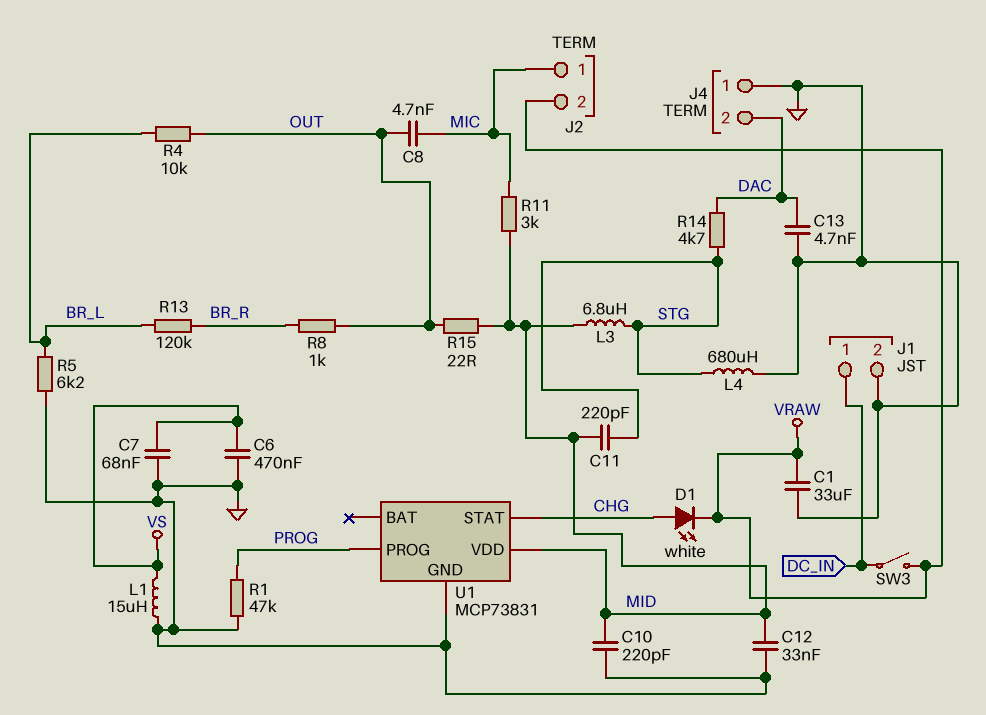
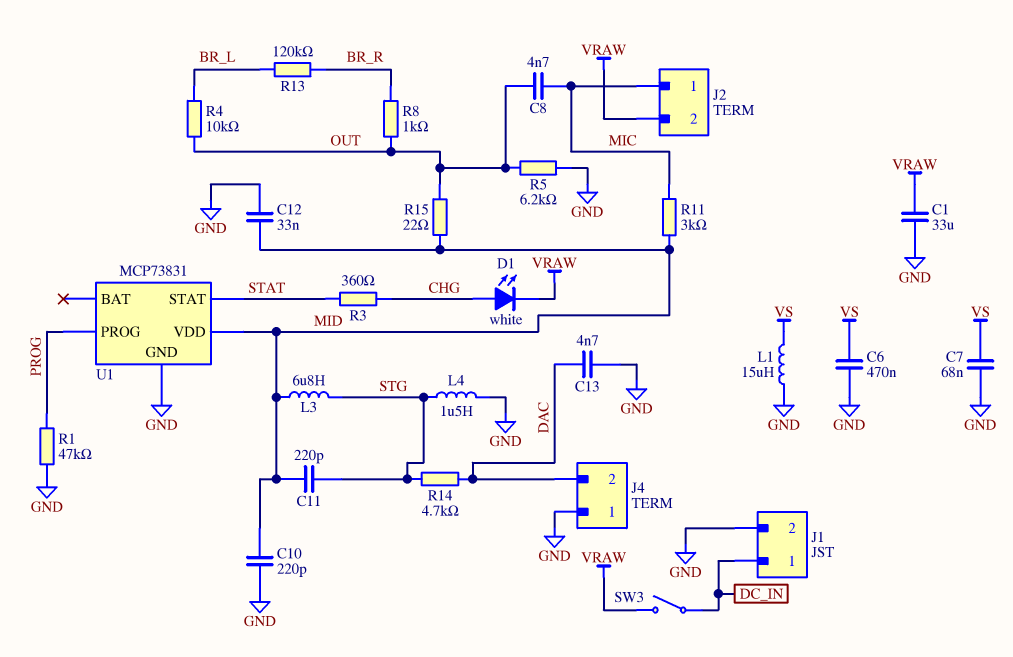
L4: 680uH (GND, STG) -> 1.5uH (GND, STG)
R3: none -> 360 (CHG, STAT)
R5: 6.2k (BR_L, GND) -> 6.2k (GND, OUT)
U1 pin STAT: CHG -> STAT

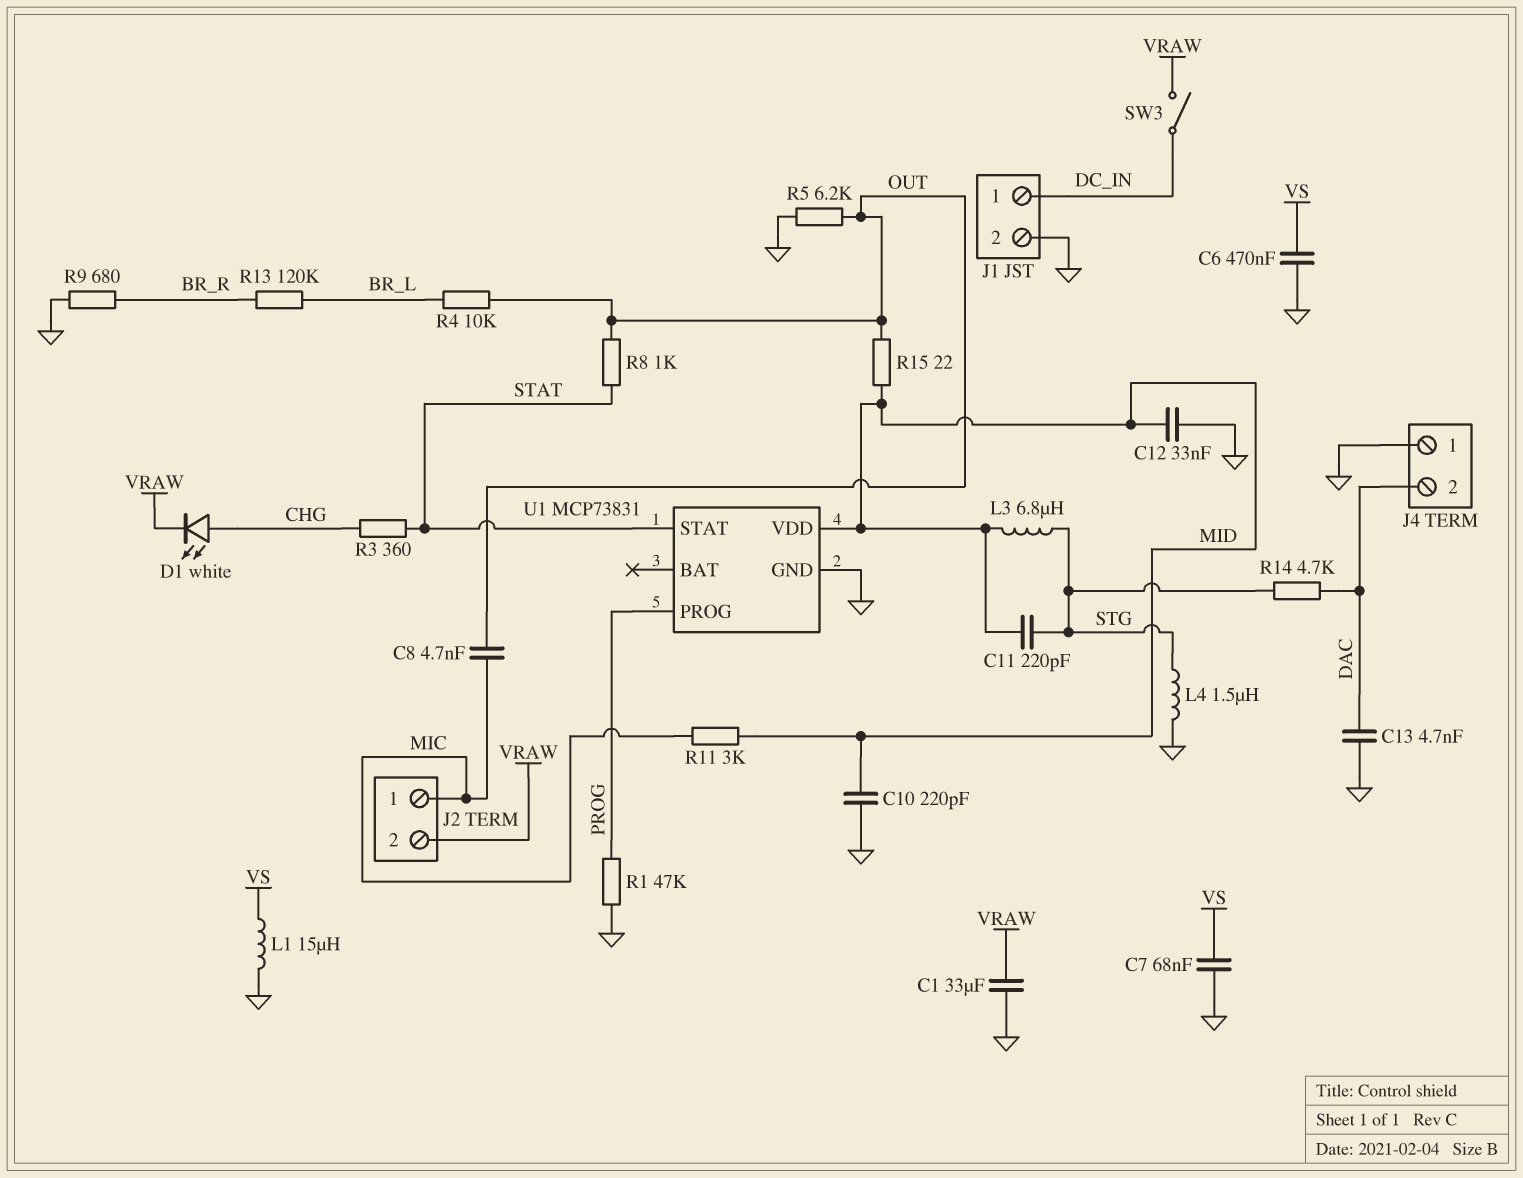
R8: 1k (BR_R, OUT) -> 1k (OUT, STAT)
R9: none -> 680 (BR_R, GND)

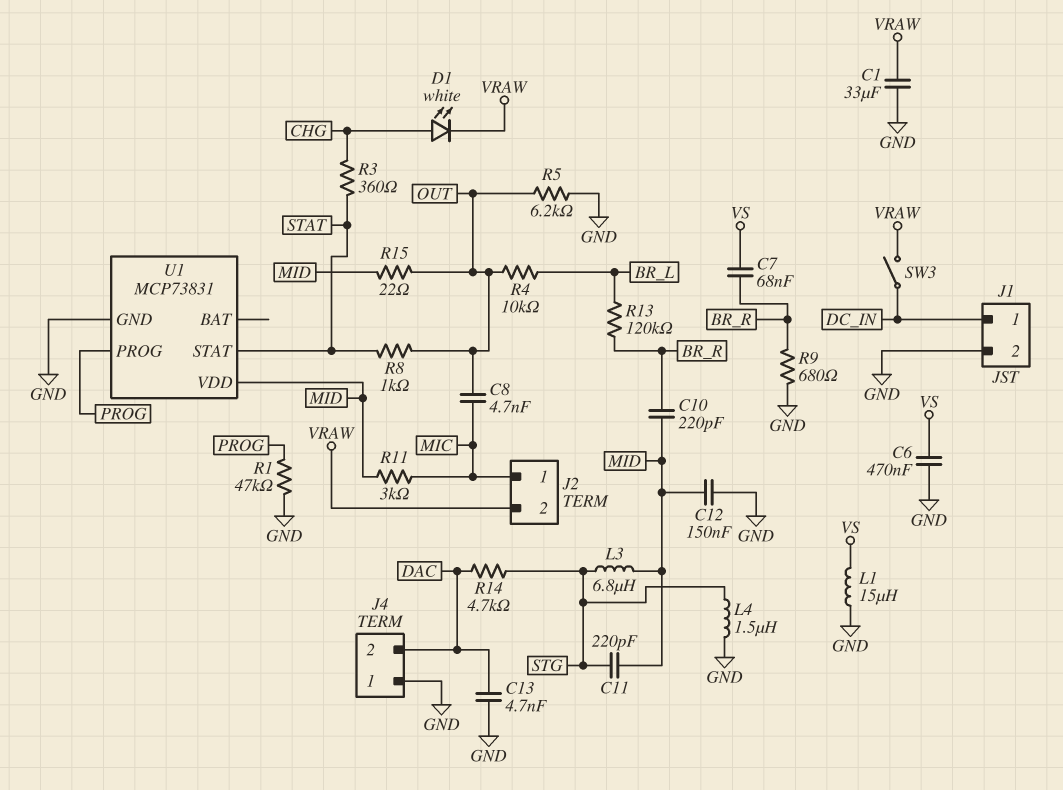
C7: 68nF (GND, VS) -> 68nF (BR_R, VS)
C10: 220pF (GND, MID) -> 220pF (BR_R, MID)
C12: 33nF (GND, MID) -> 150nF (GND, MID)

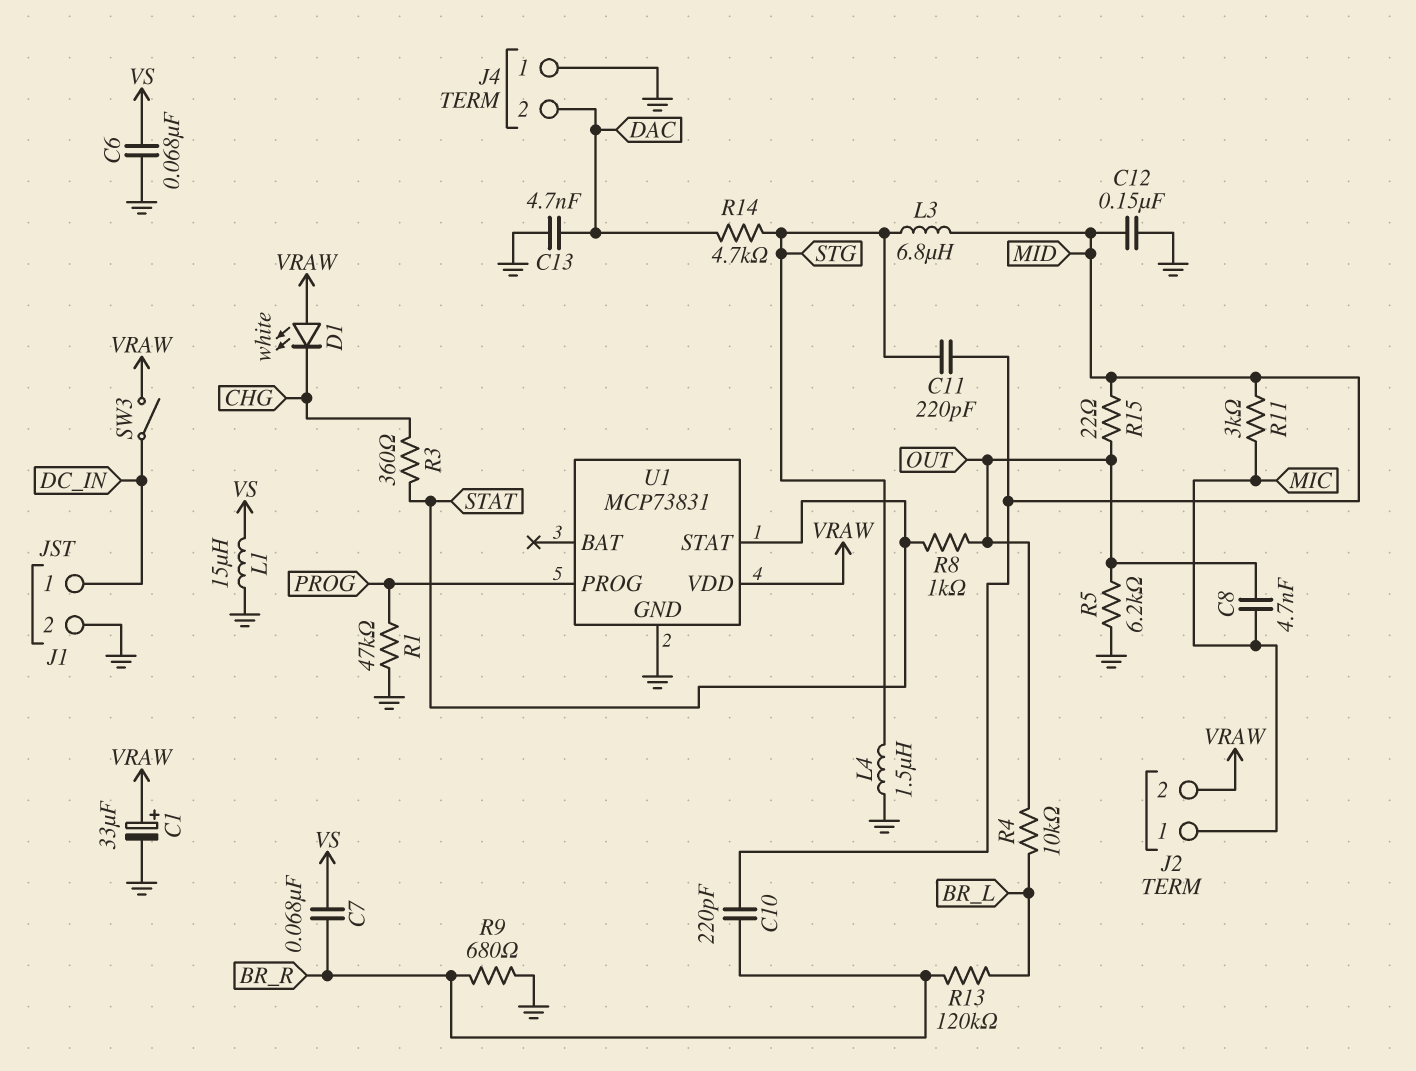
C1: 33uF (GND, VRAW) -> 33uF (plus VRAW, minus GND)
C6: 470nF (GND, VS) -> 68nF (GND, VS)
D1: LED white (A CHG, K VRAW) -> LED white (A VRAW, K CHG)
U1 pin VDD: MID -> VRAW

